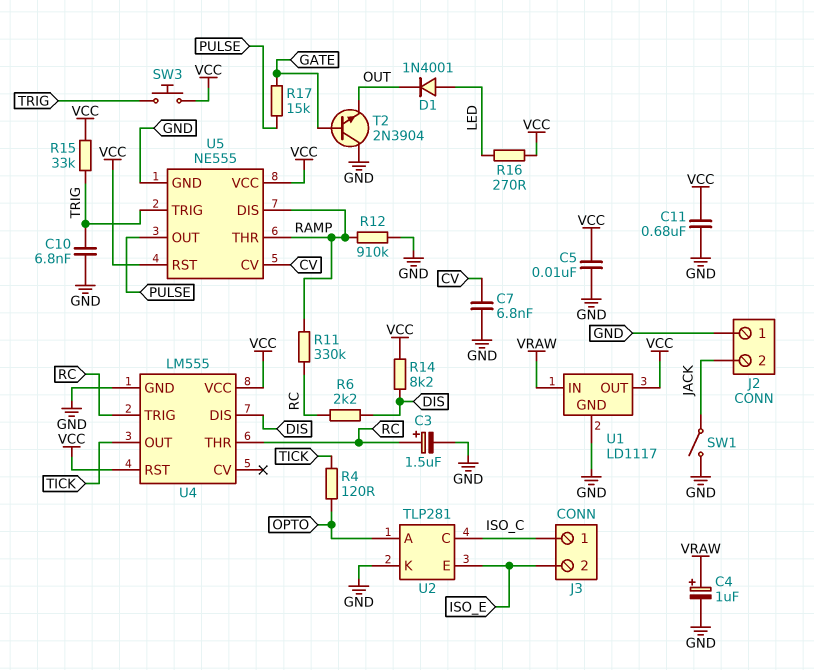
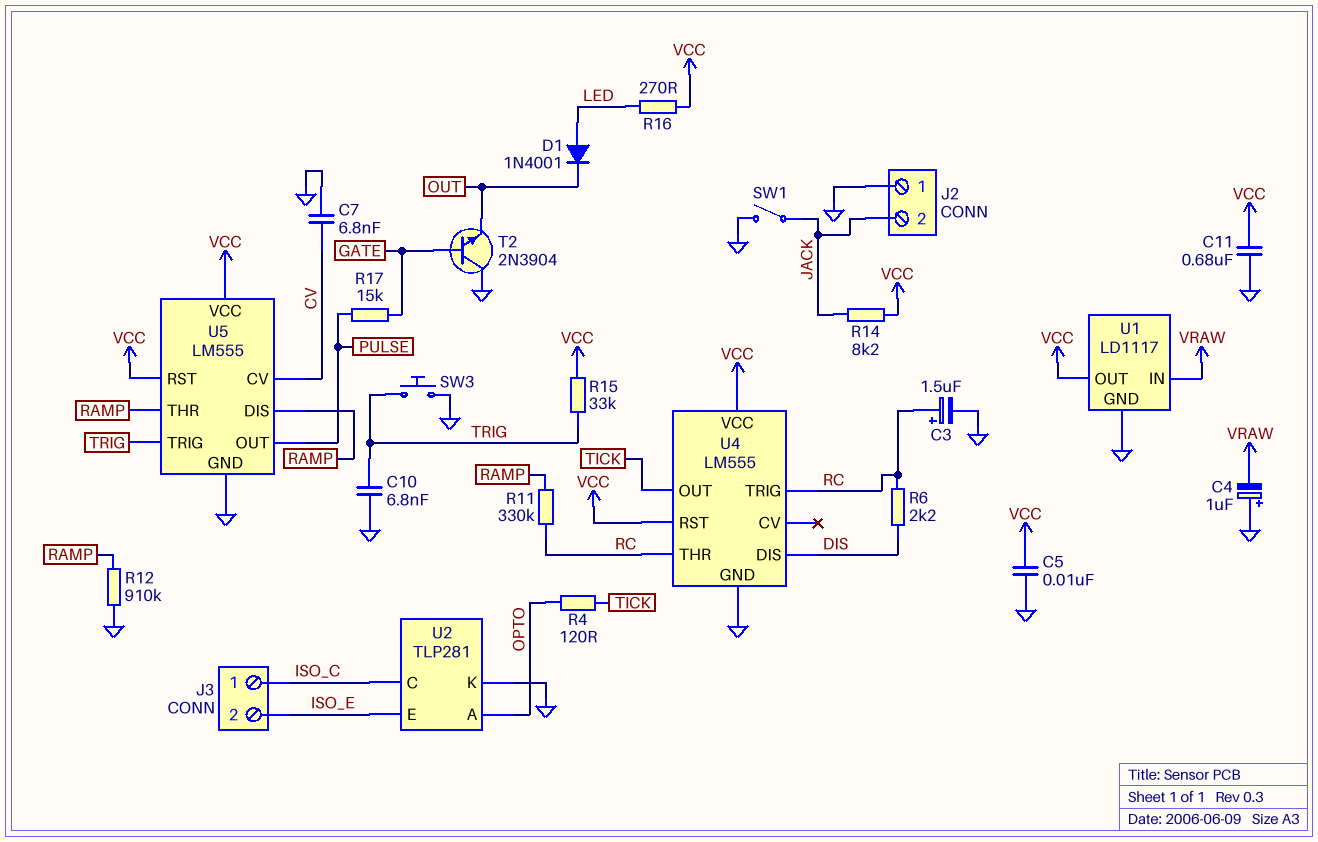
C4: 1uF (plus VRAW, minus GND) -> 1uF (plus GND, minus VRAW)
R14: 8.2k (DIS, VCC) -> 8.2k (JACK, VCC)
SW3: button (TRIG, VCC) -> button (GND, TRIG)
U5: NE555 -> LM555

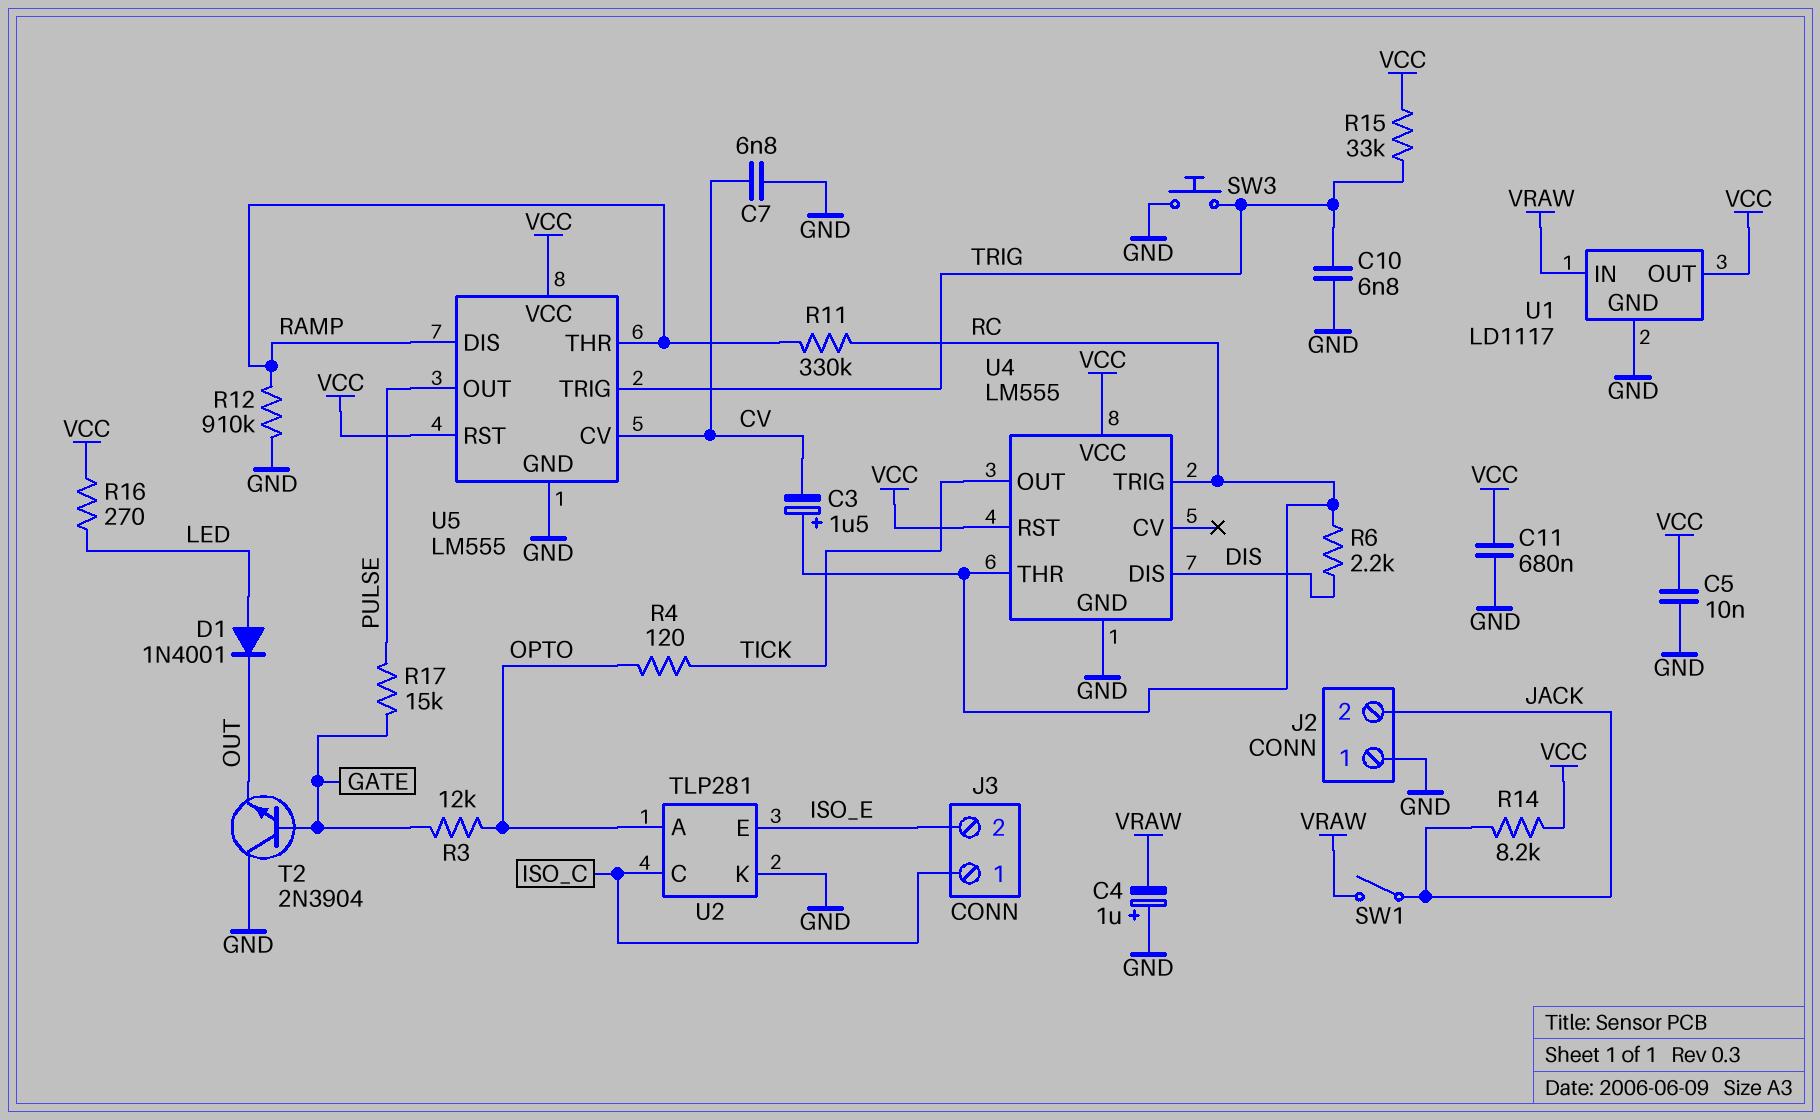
C3: 1.5uF (plus RC, minus GND) -> 1.5uF (plus RC, minus CV)
R3: none -> 12k (GATE, OPTO)
SW1: switch (GND, JACK) -> switch (JACK, VRAW)

